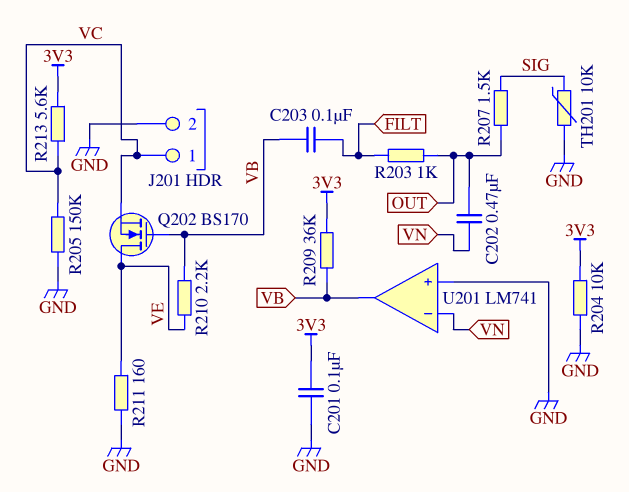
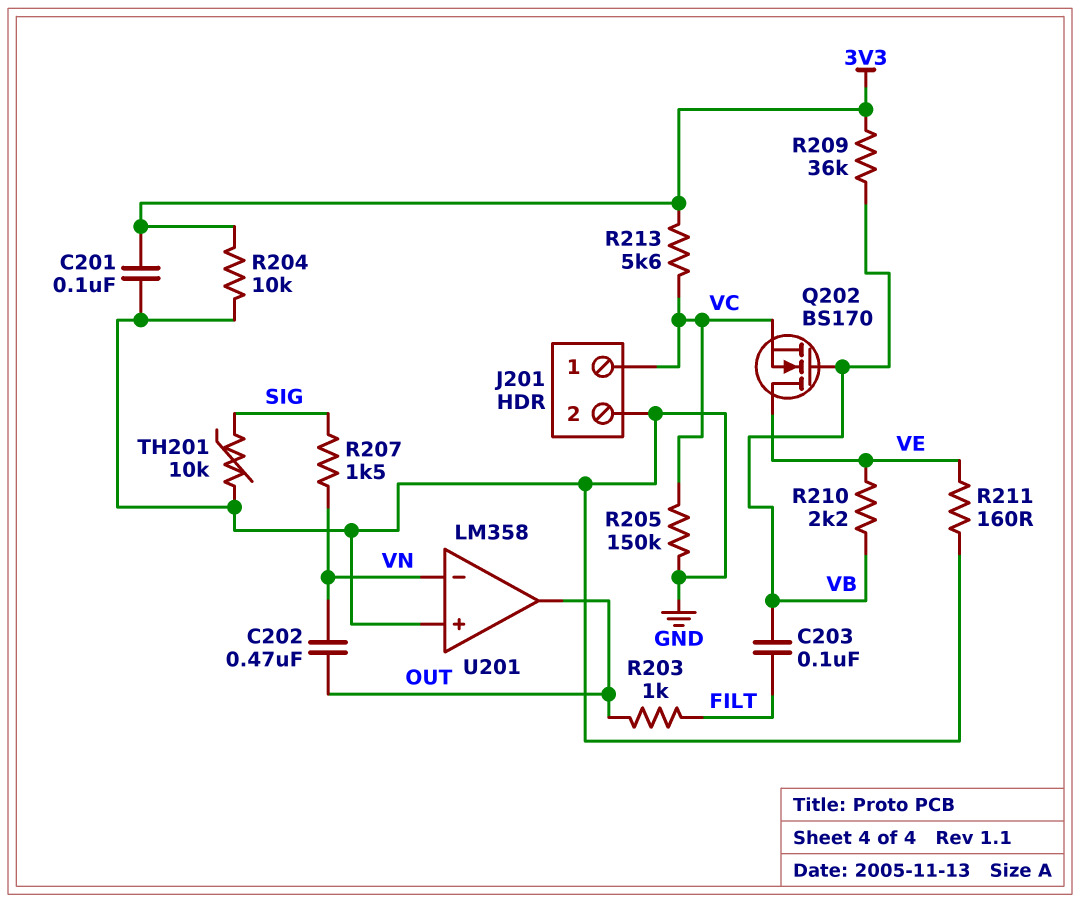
R207: 1.5k (OUT, SIG) -> 1.5k (SIG, VN)
U201: LM741 -> LM358
U201 pin out: VB -> OUT

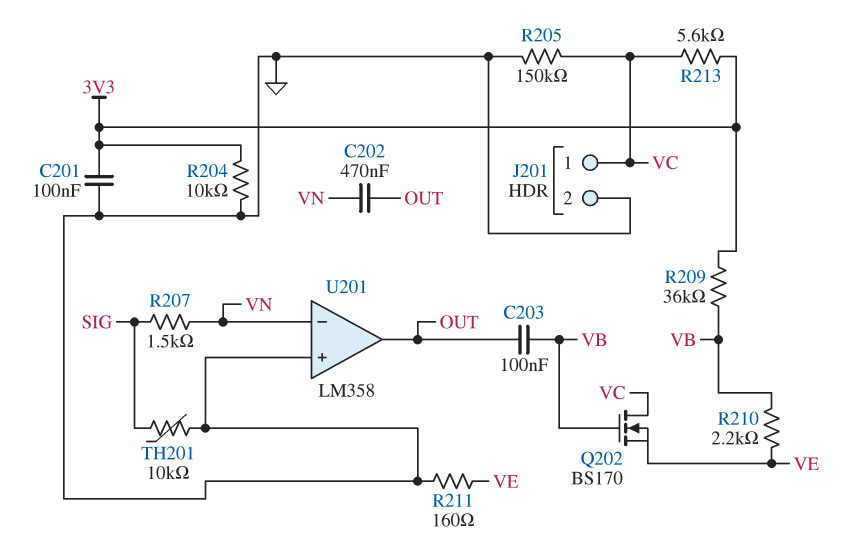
C203: 100nF (FILT, VB) -> 100nF (OUT, VB)
Q202: NMOS BS170 (G VB, D VE, S VC) -> NMOS BS170 (G VB, D VC, S VE)
R203: 1k (FILT, OUT) -> none

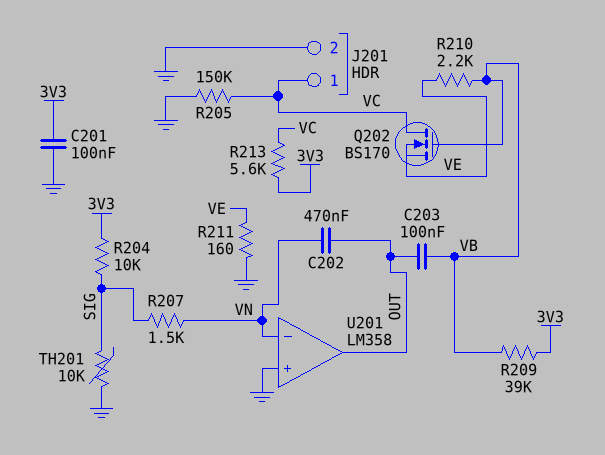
R204: 10k (3V3, GND) -> 10k (3V3, SIG)
R209: 36k (3V3, VB) -> 39k (3V3, VB)

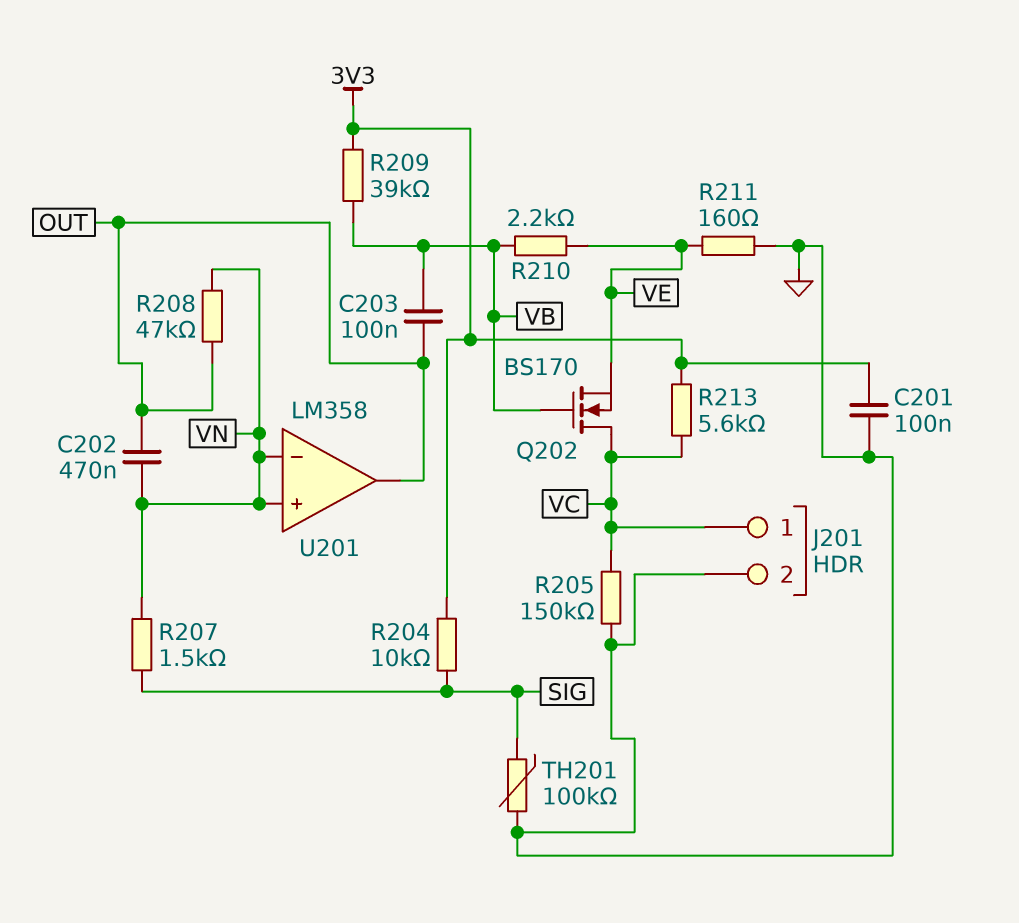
R208: none -> 47k (OUT, VN)
TH201: 10k (GND, SIG) -> 100k (GND, SIG)
U201 pin in+: GND -> VN

